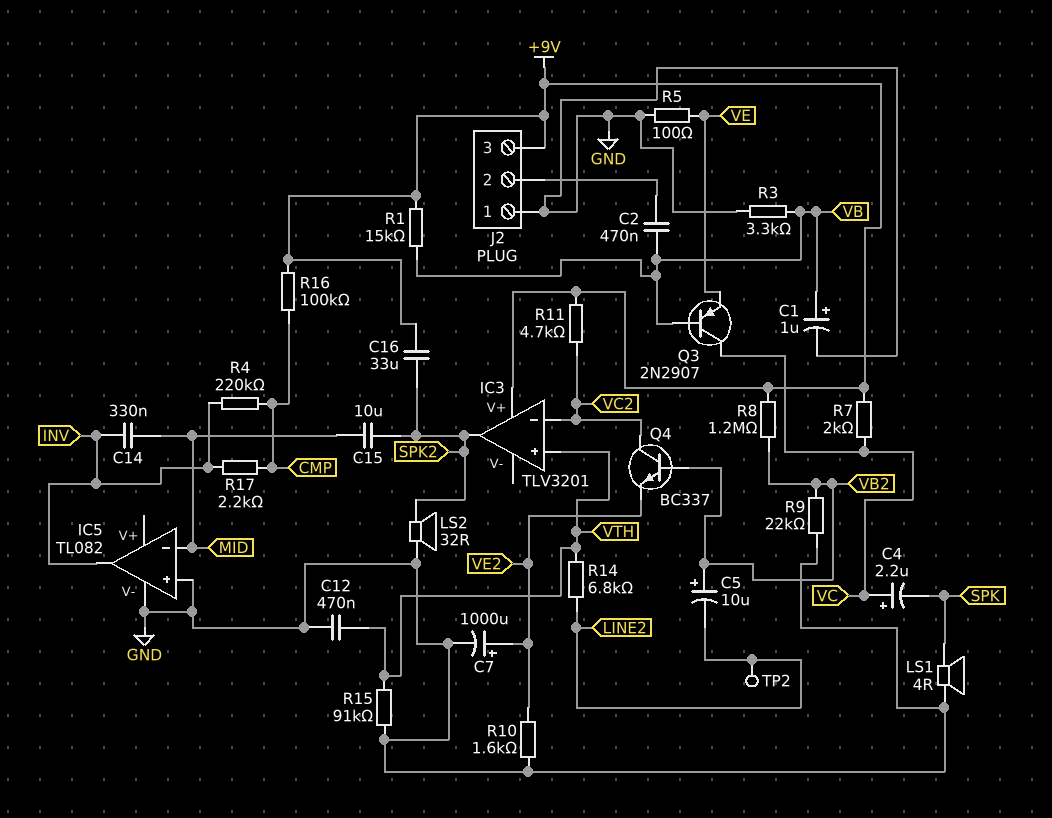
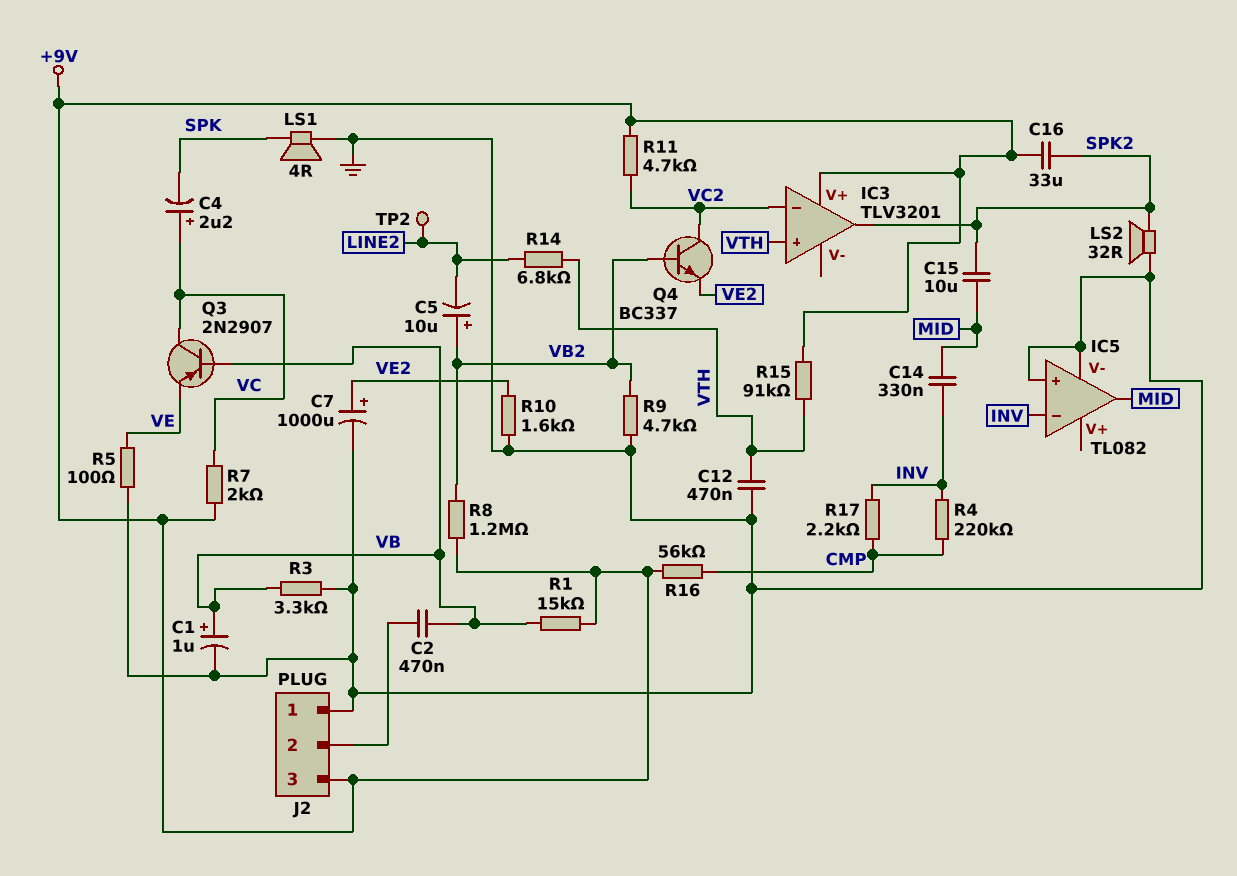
IC5 pin in-: MID -> INV
IC5 pin out: INV -> MID
R9: 22k (GND, VB2) -> 4.7k (GND, VB2)
R15: 91k (GND, VTH) -> 91k (+9V, VTH)
R16: 100k (+9V, CMP) -> 56k (+9V, CMP)

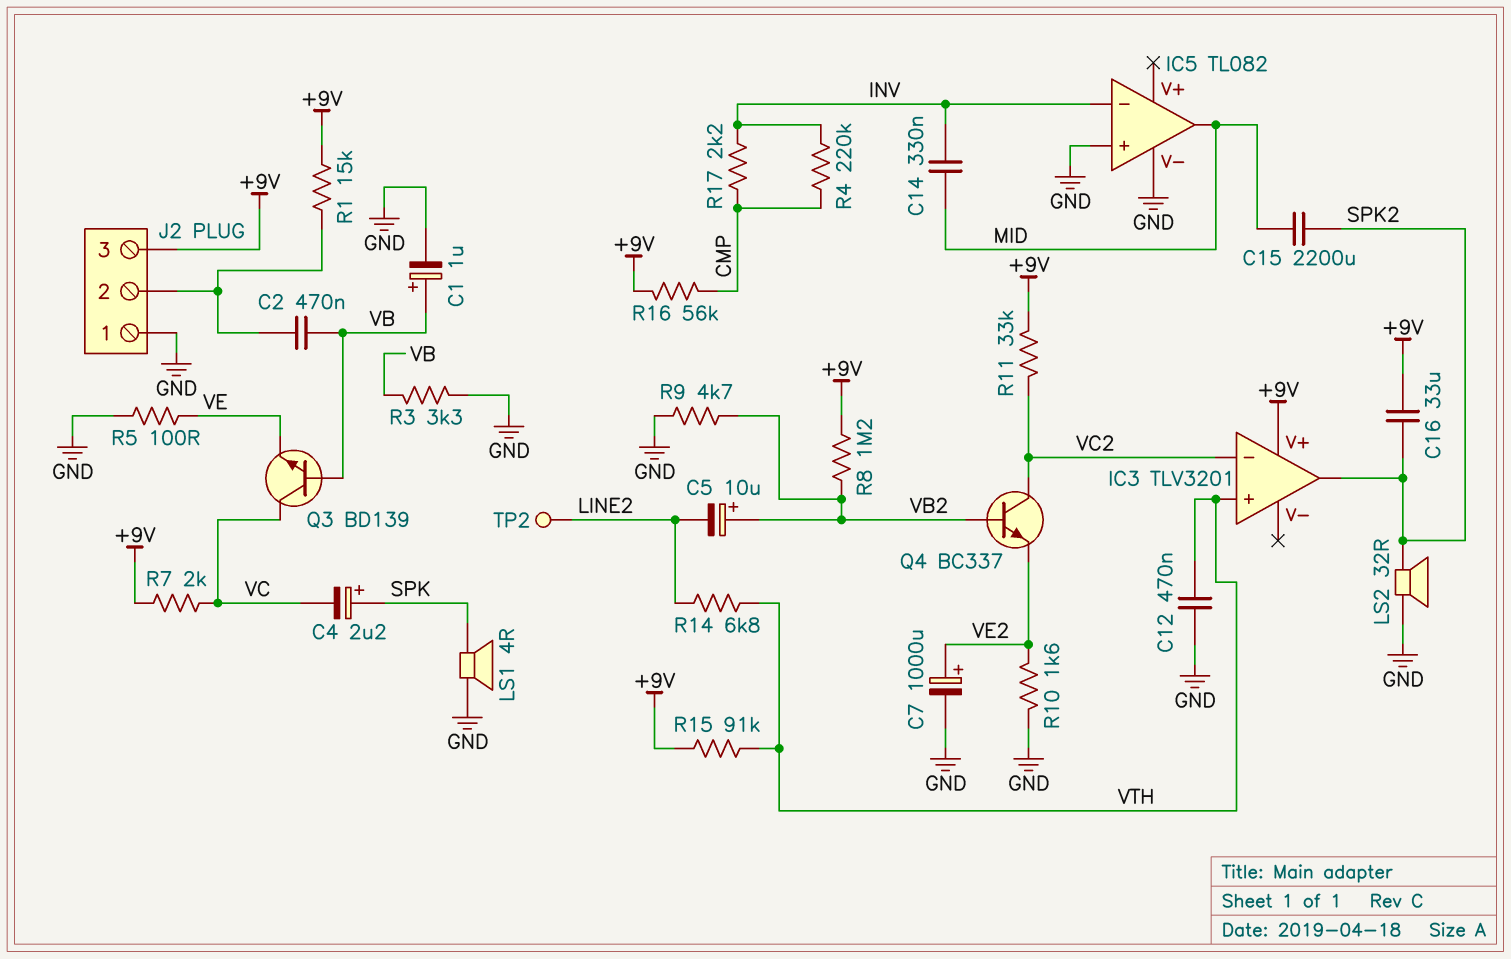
C4: 2.2uF (plus VC, minus SPK) -> 2.2uF (plus SPK, minus VC)
C15: 10uF (MID, SPK2) -> 2200uF (MID, SPK2)
Q3: PNP 2N2907 (B VB, C VC, E VE) -> NPN BD139 (B VB, C VC, E VE)
R1: 15k (+9V, VB) -> 15k (+9V, J2/2)
R11: 4.7k (+9V, VC2) -> 33k (+9V, VC2)

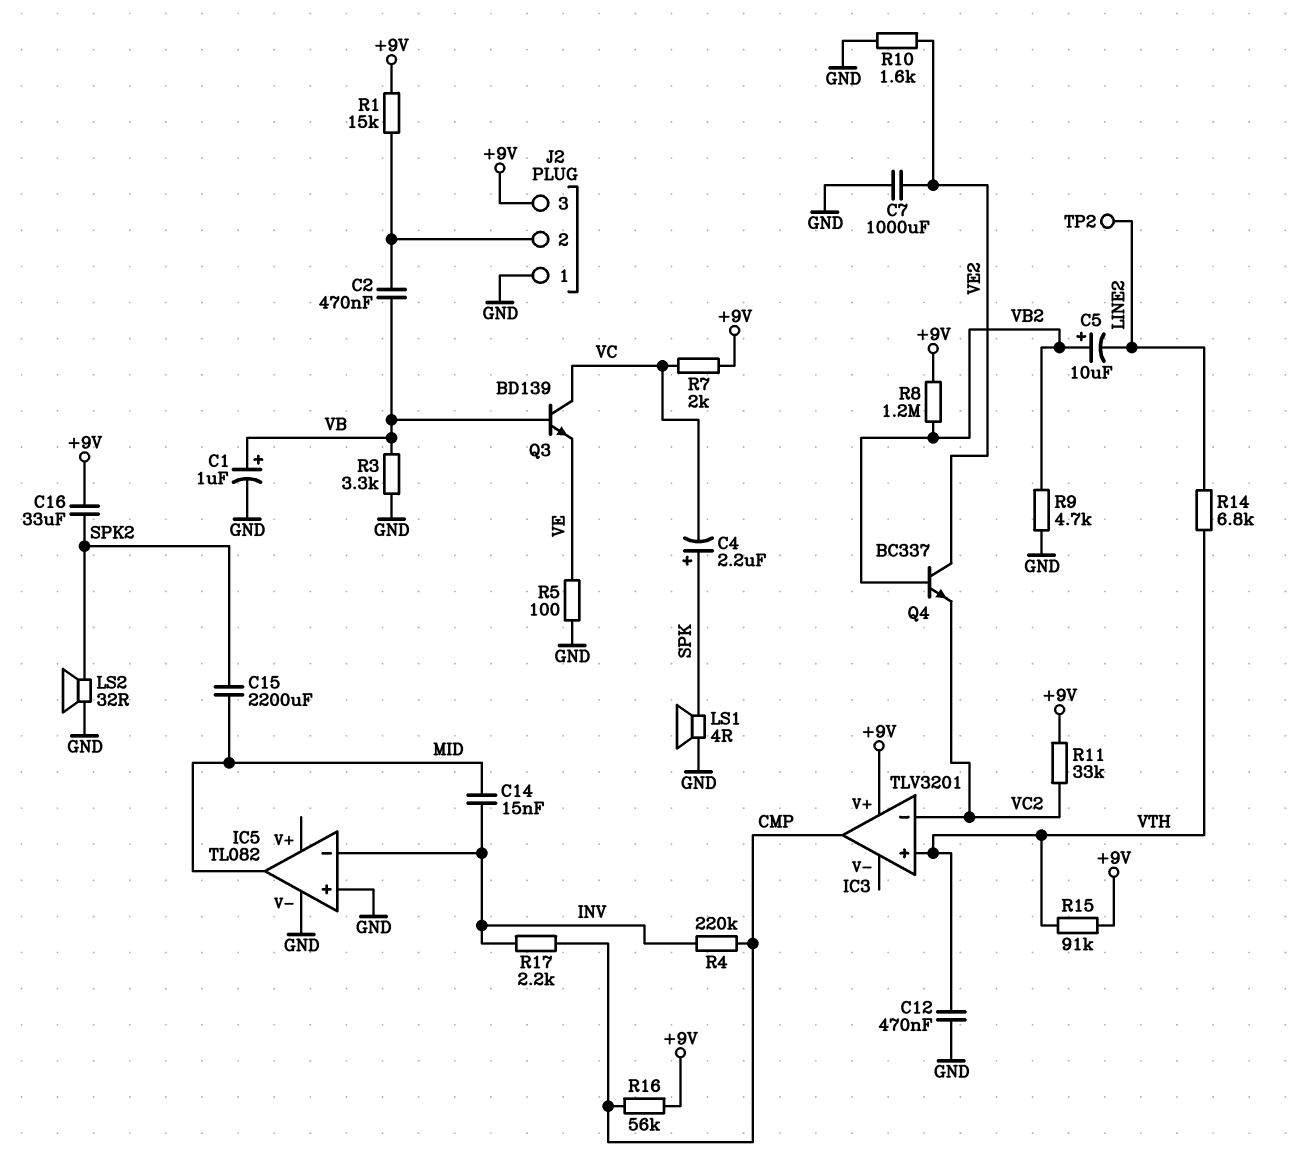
C7: 1000uF (plus VE2, minus GND) -> 1000uF (GND, VE2)
C14: 330nF (INV, MID) -> 15nF (INV, MID)
IC3 pin out: SPK2 -> CMP
Q4: NPN BC337 (B VB2, C VC2, E VE2) -> NPN BC337 (B VB2, C VE2, E VC2)

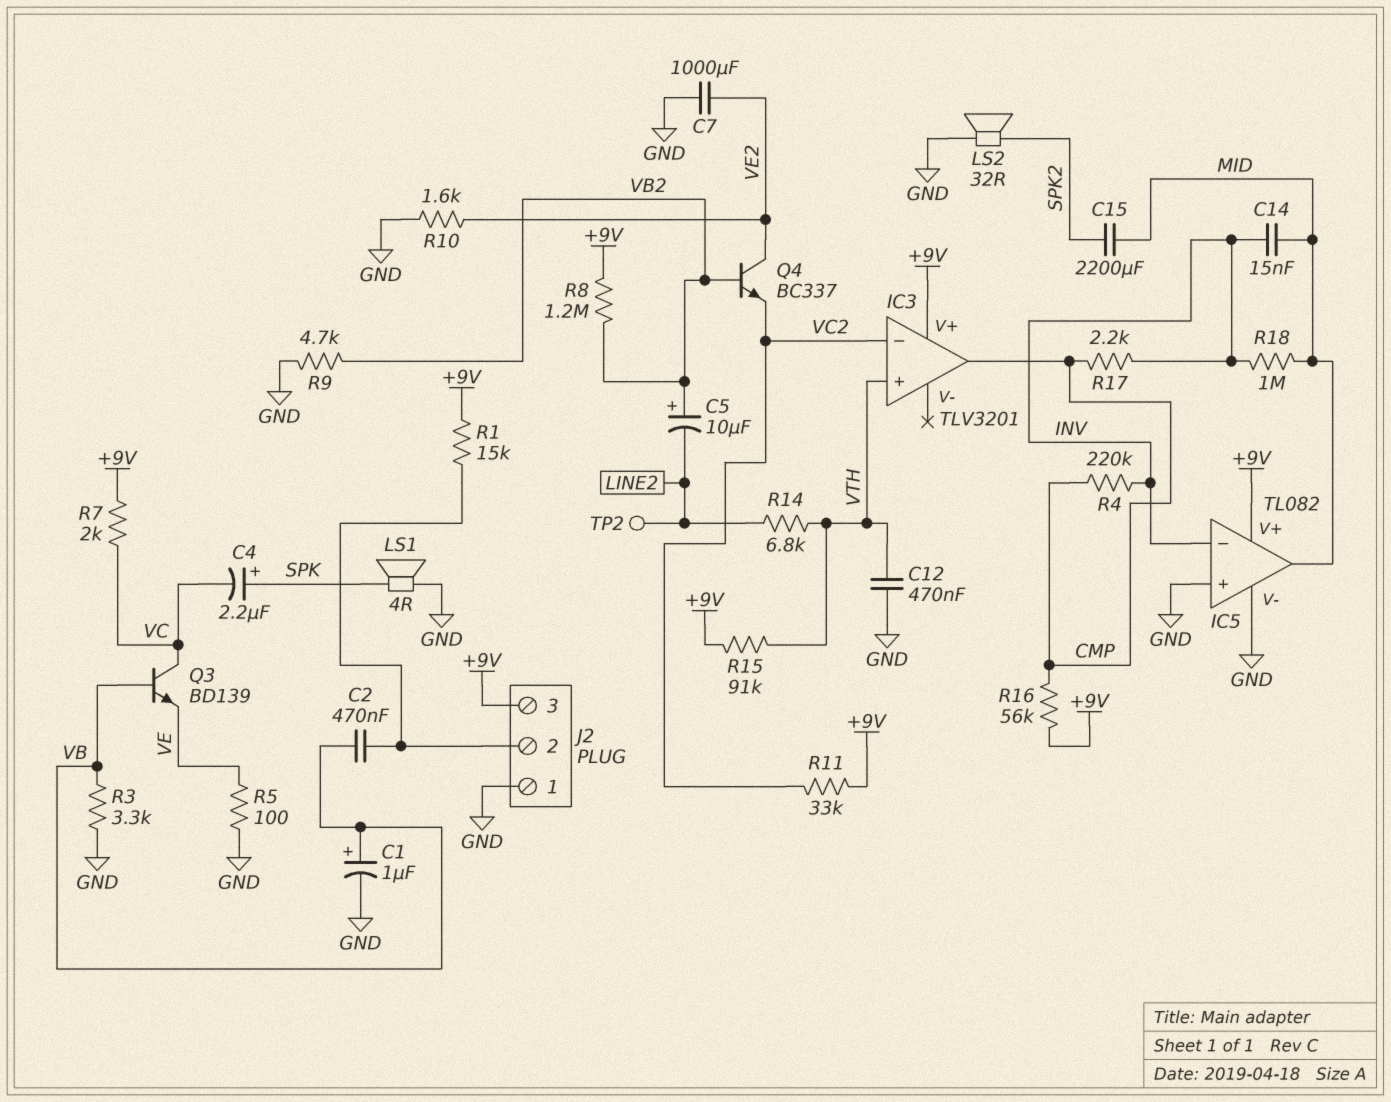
C16: 33uF (+9V, SPK2) -> none
IC5 pin V+: none -> +9V
R18: none -> 1M (INV, MID)

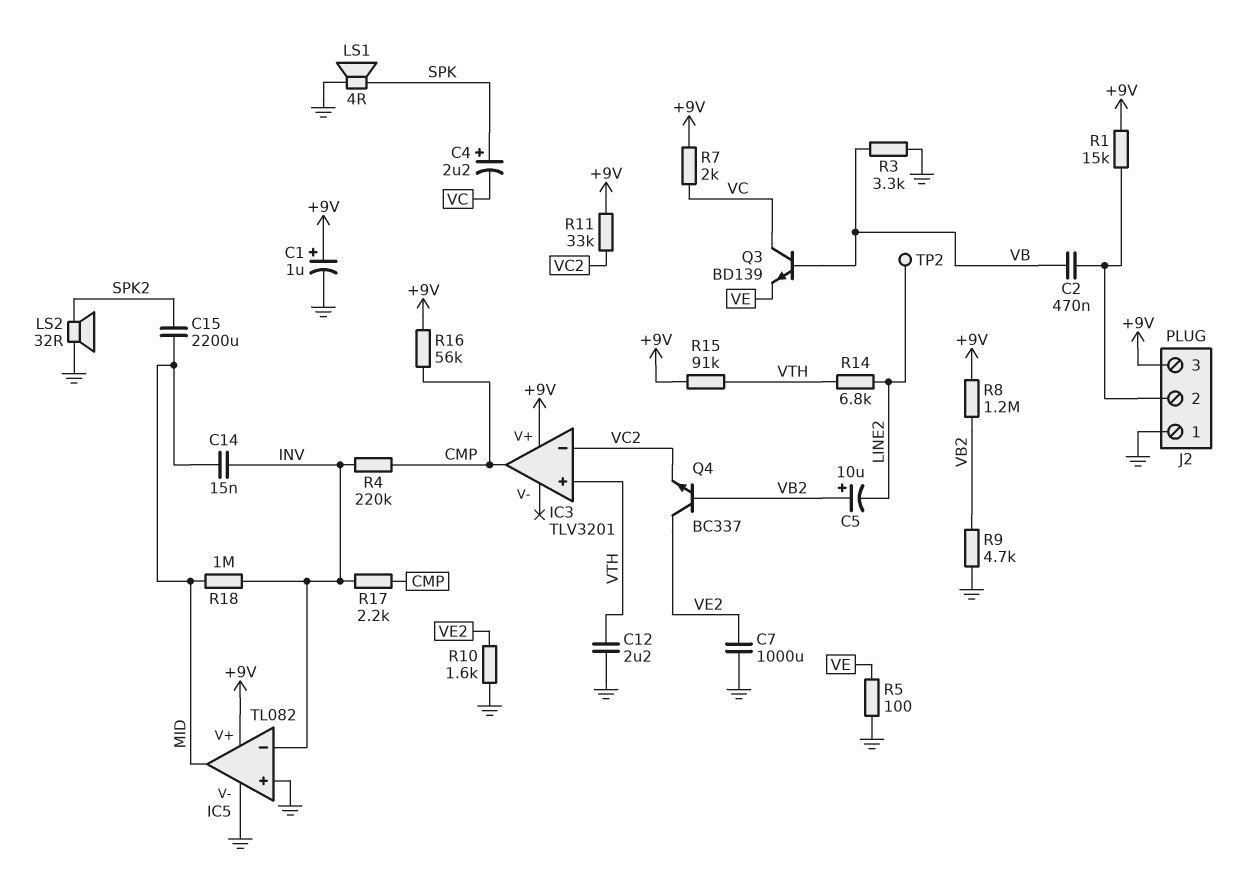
C1: 1uF (plus VB, minus GND) -> 1uF (plus +9V, minus GND)
C12: 470nF (GND, VTH) -> 2.2uF (GND, VTH)

